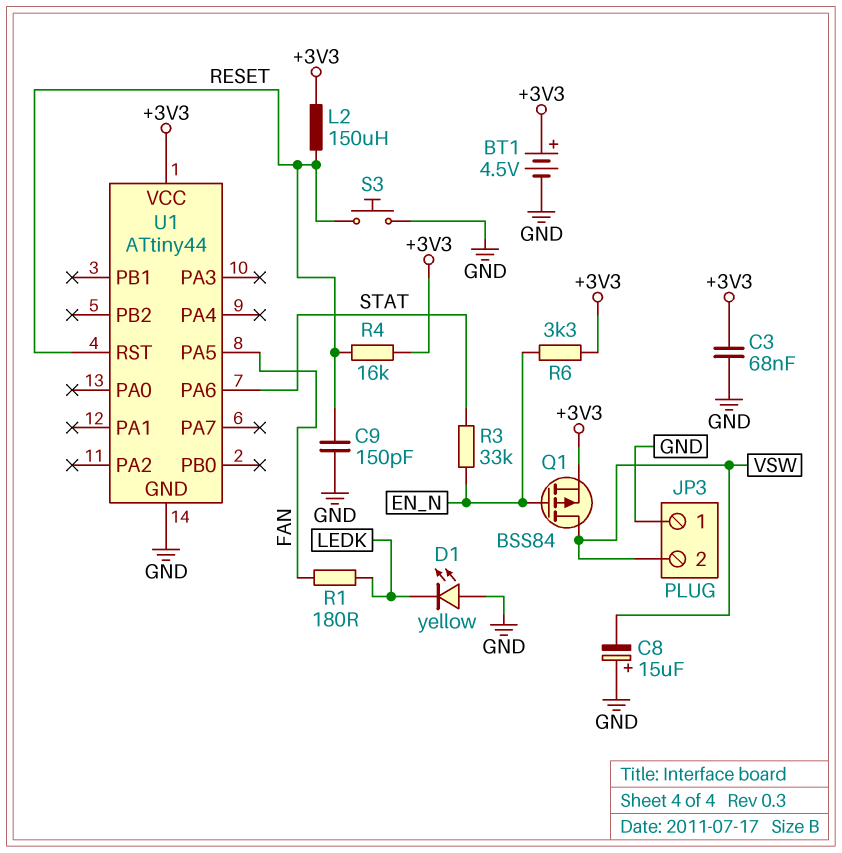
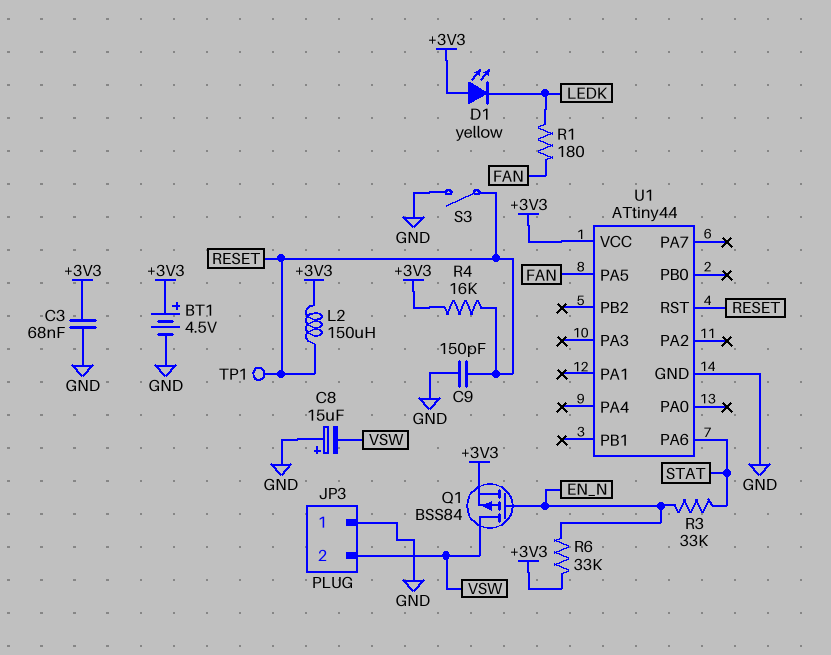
D1: LED yellow (A GND, K LEDK) -> LED yellow (A +3V3, K LEDK)
R6: 3.3k (+3V3, EN_N) -> 33k (+3V3, EN_N)
S3: button (GND, RESET) -> switch (GND, RESET)
TP1: none -> test point (RESET)

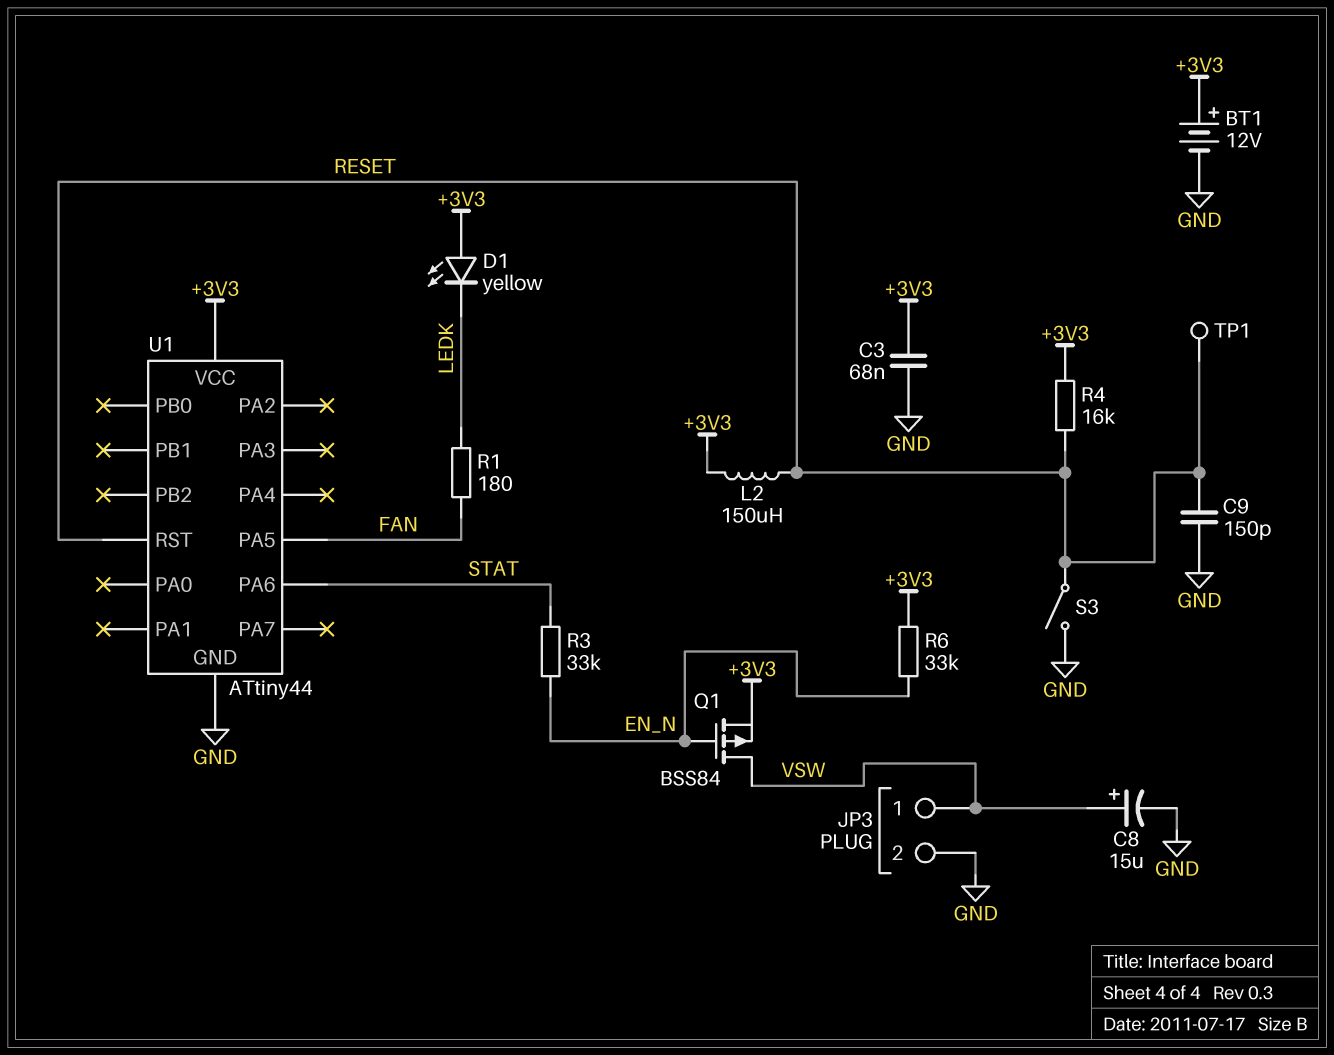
BT1: 4.5V (plus +3V3, minus GND) -> 12V (plus +3V3, minus GND)
C8: 15uF (plus GND, minus VSW) -> 15uF (plus VSW, minus GND)
JP3 pin 1: GND -> VSW
JP3 pin 2: VSW -> GND

